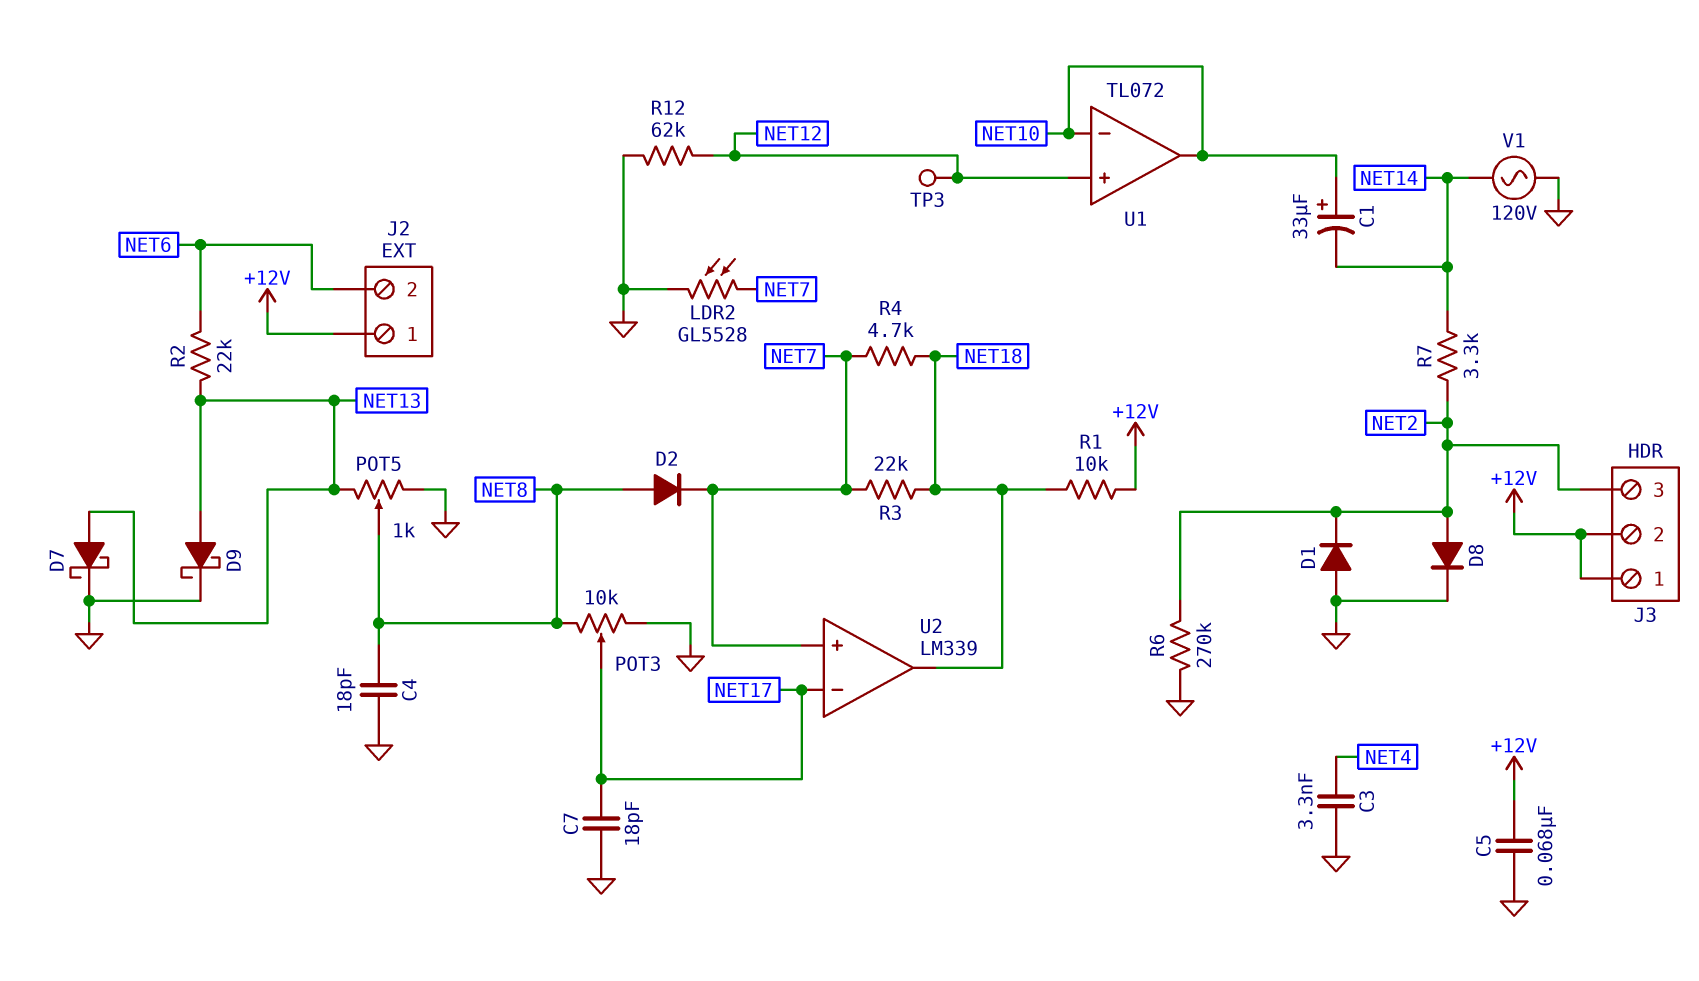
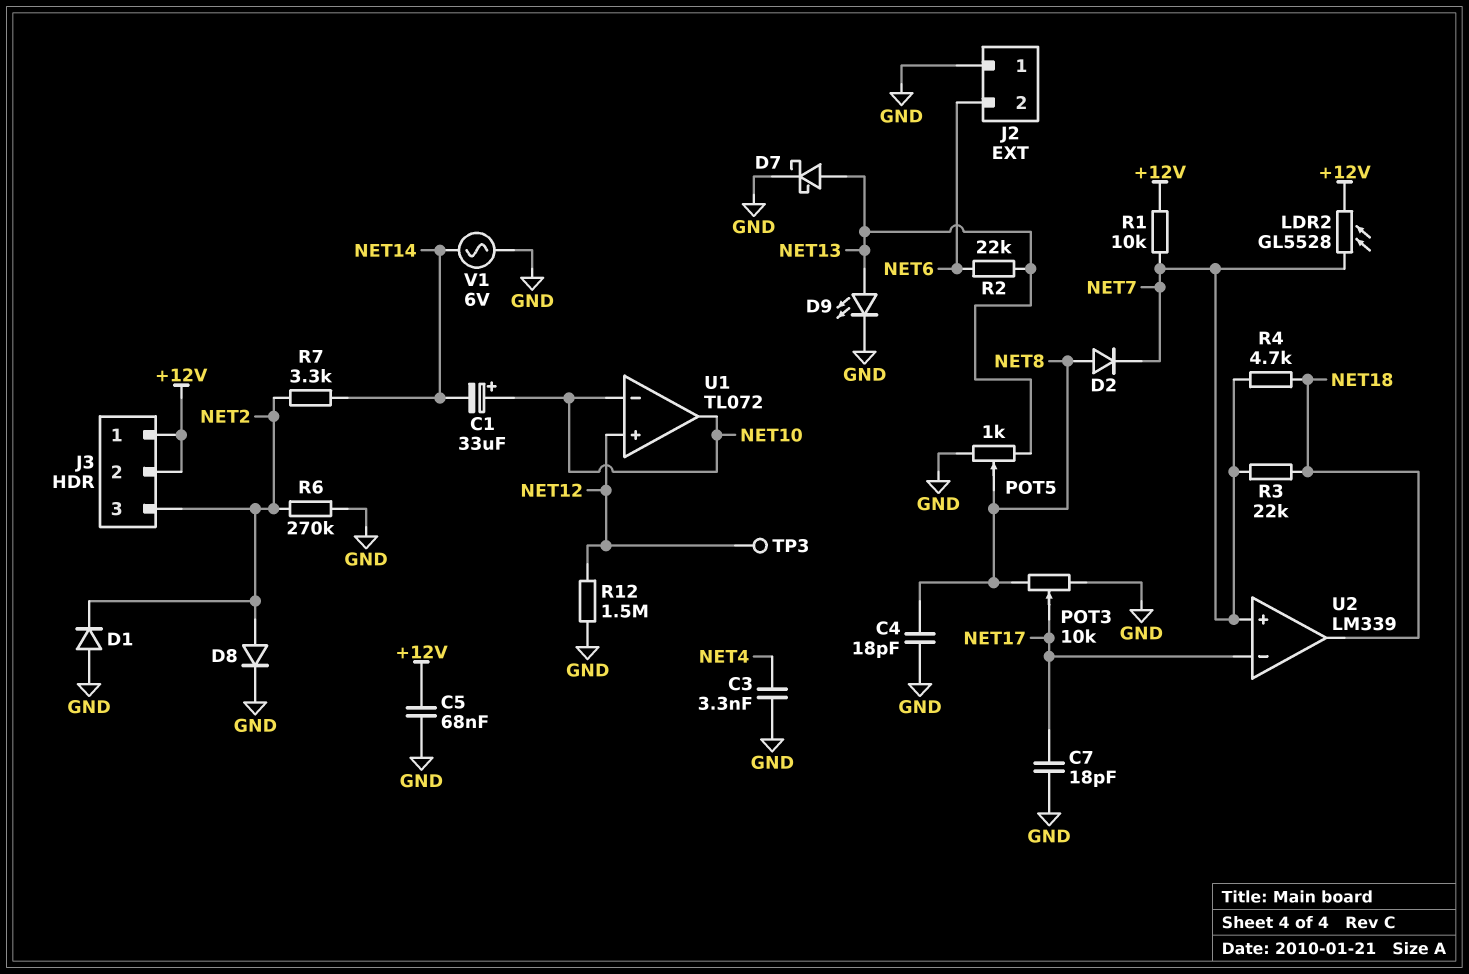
D9: schottky (A NET13, K GND) -> LED (A NET13, K GND)
J2 pin 1: +12V -> GND
LDR2: GL5528 (GND, NET7) -> GL5528 (+12V, NET7)
R1: 10k (+12V, NET18) -> 10k (+12V, NET7)
R12: 62k (GND, NET12) -> 1.5M (GND, NET12)
V1: AC 120V (GND, NET14) -> AC 6V (GND, NET14)

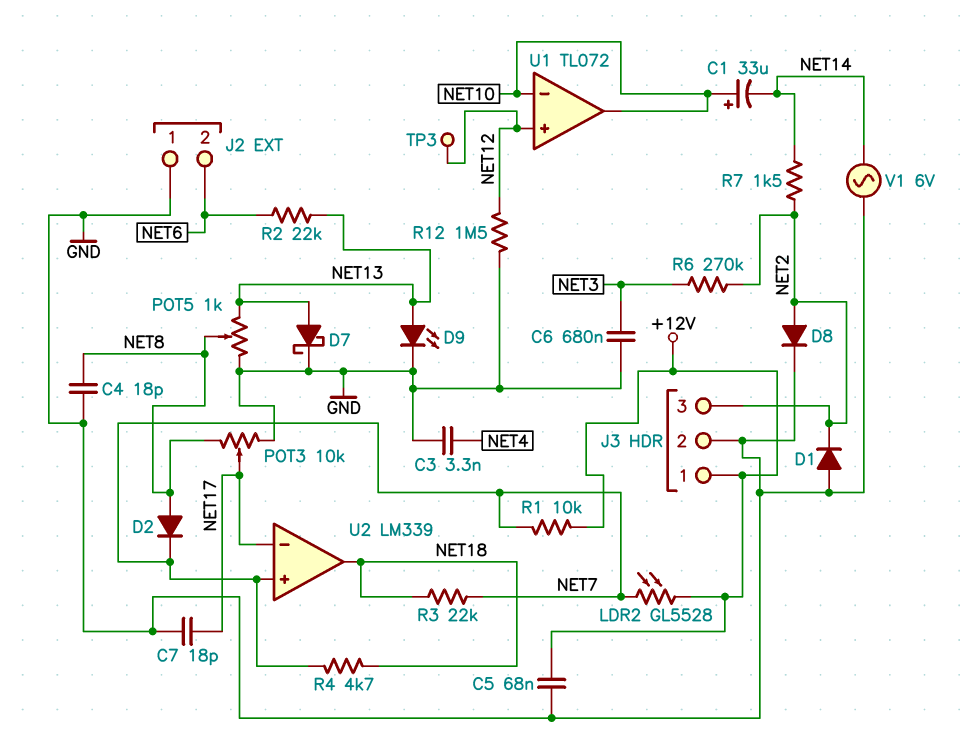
C6: none -> 680nF (GND, NET3)
J3 pin 2: +12V -> GND
R6: 270k (GND, NET2) -> 270k (NET2, NET3)
R7: 3.3k (NET2, NET14) -> 1.5k (NET2, NET14)

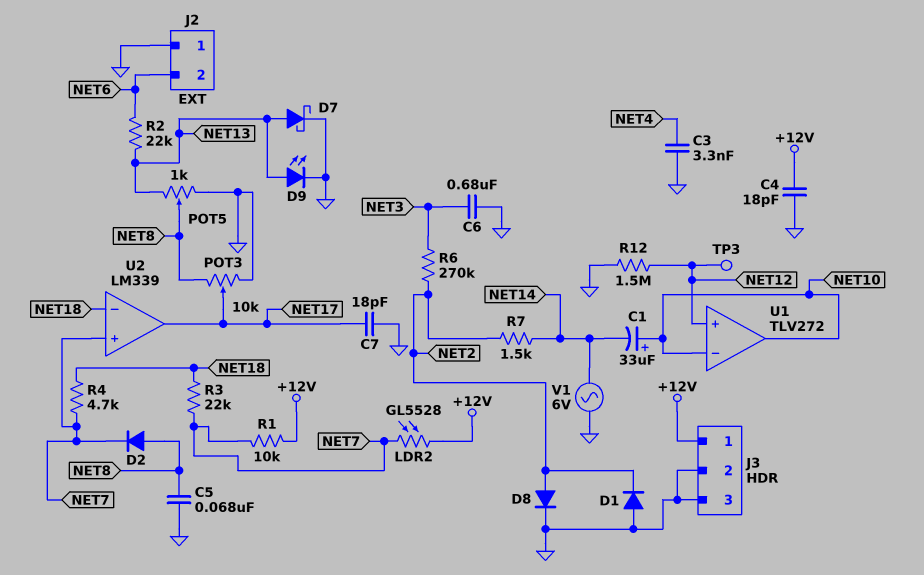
C4: 18pF (GND, NET8) -> 18pF (+12V, GND)
C5: 68nF (+12V, GND) -> 68nF (GND, NET8)
J3 pin 3: NET2 -> GND
U1: TL072 -> TLV272
U2 pin in-: NET17 -> NET18
U2 pin out: NET18 -> NET17

